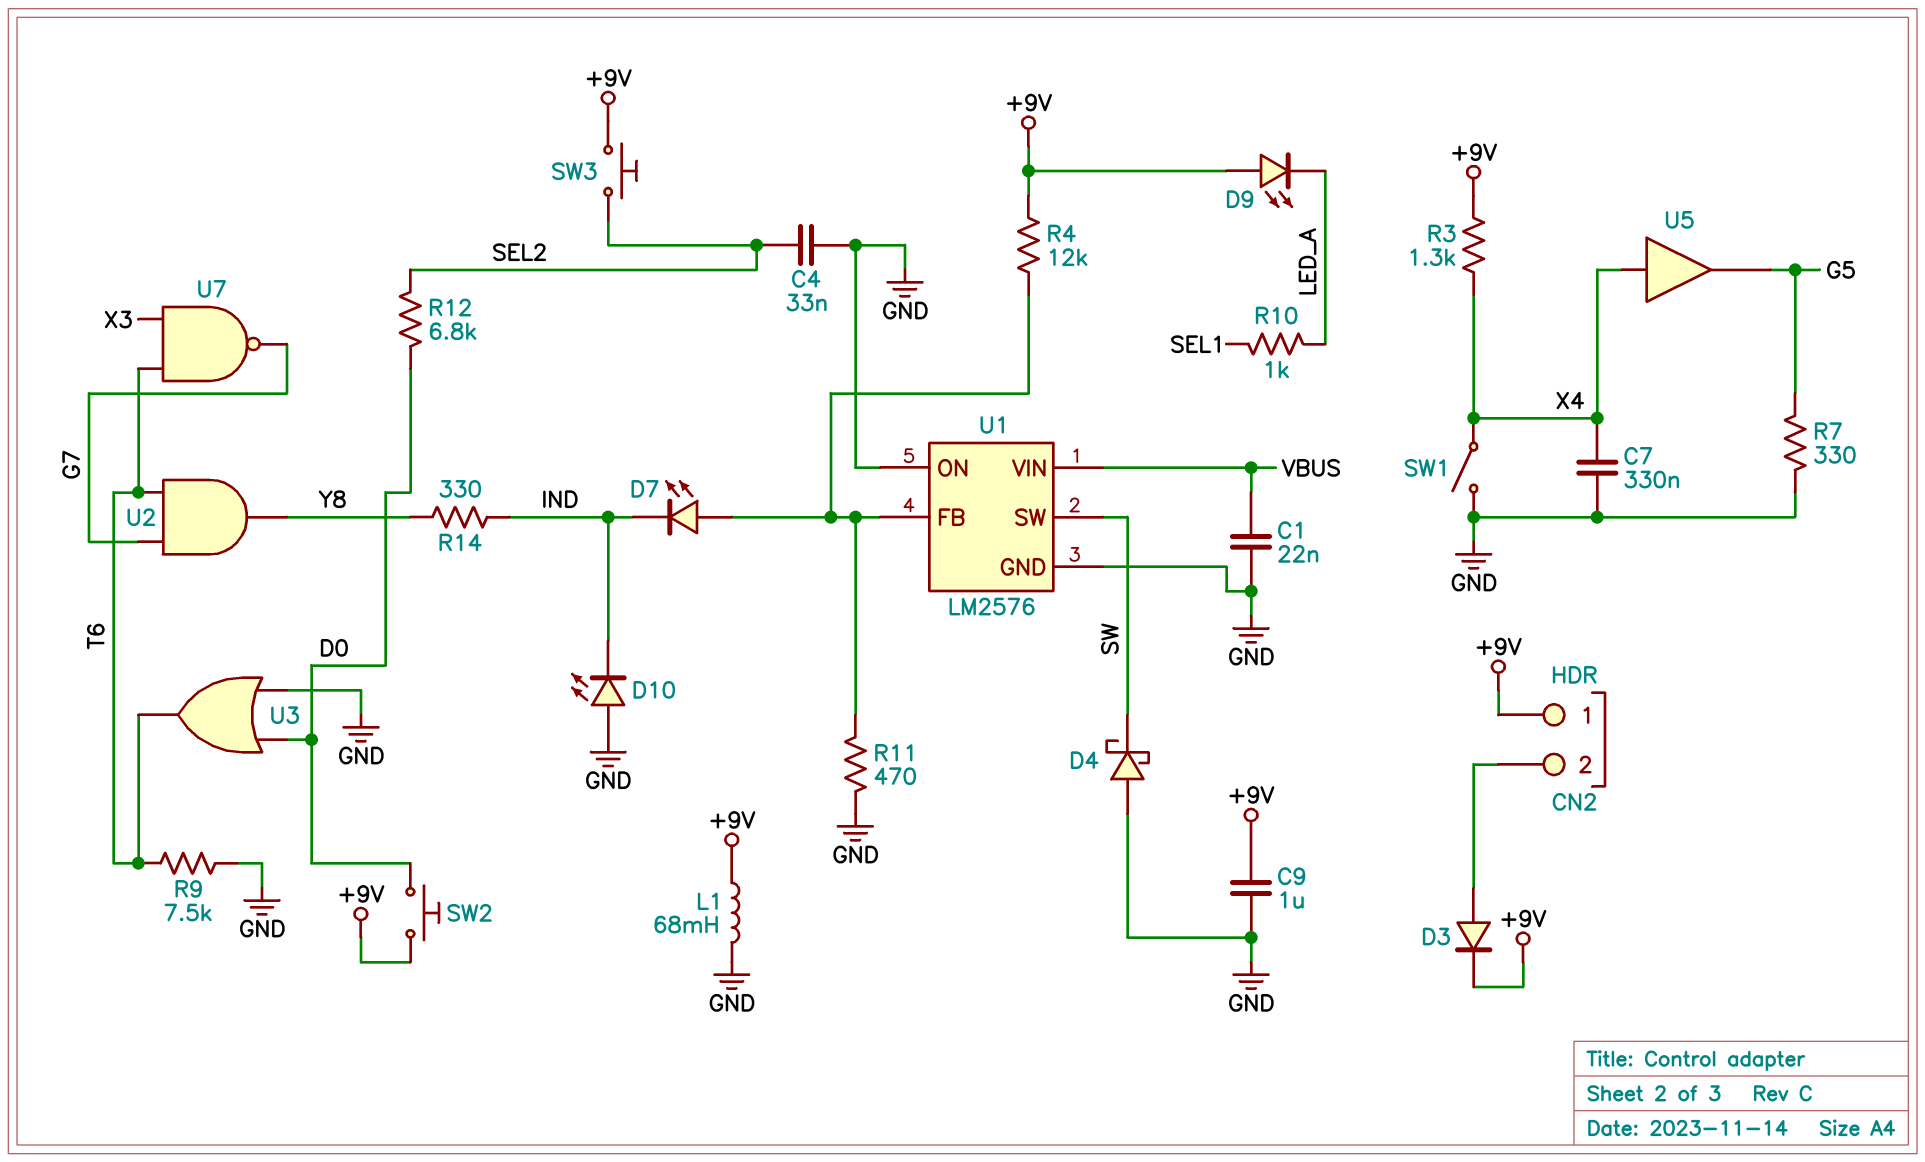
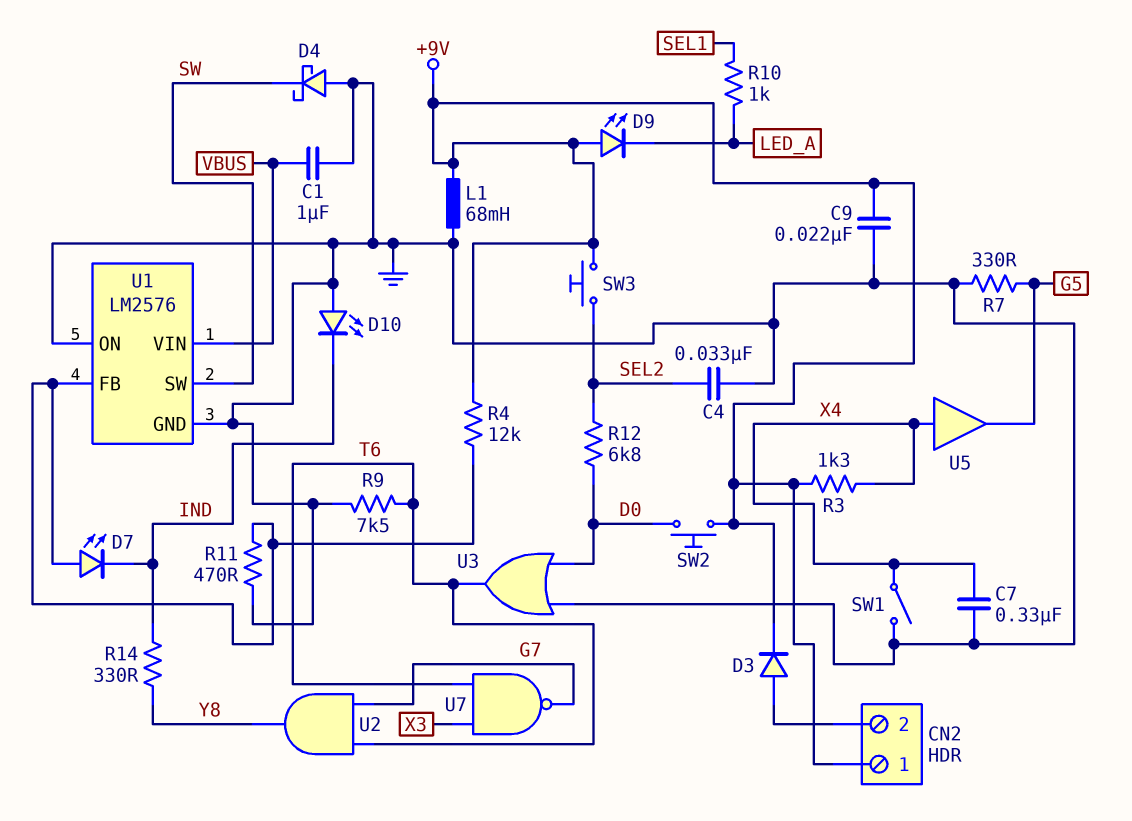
C1: 22nF (GND, VBUS) -> 1uF (GND, VBUS)
C9: 1uF (+9V, GND) -> 22nF (+9V, GND)

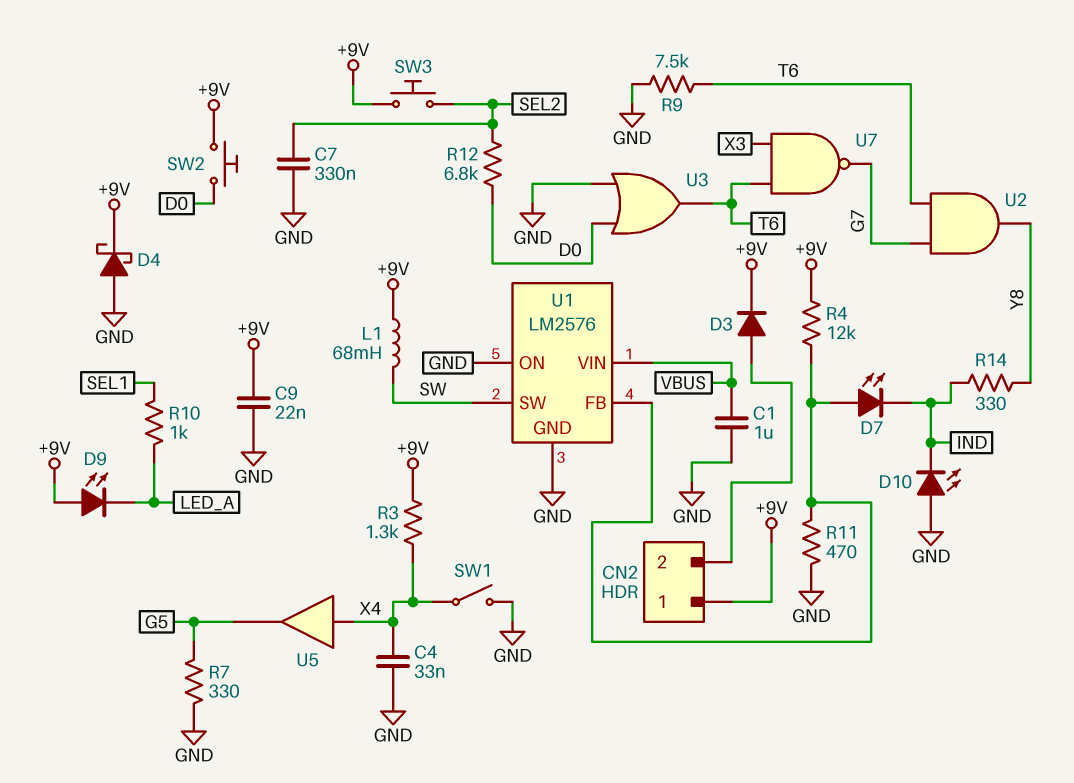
C4: 33nF (GND, SEL2) -> 33nF (GND, X4)
C7: 330nF (GND, X4) -> 330nF (GND, SEL2)
D4: schottky (A GND, K SW) -> schottky (A GND, K +9V)
L1: 68mH (+9V, GND) -> 68mH (+9V, SW)

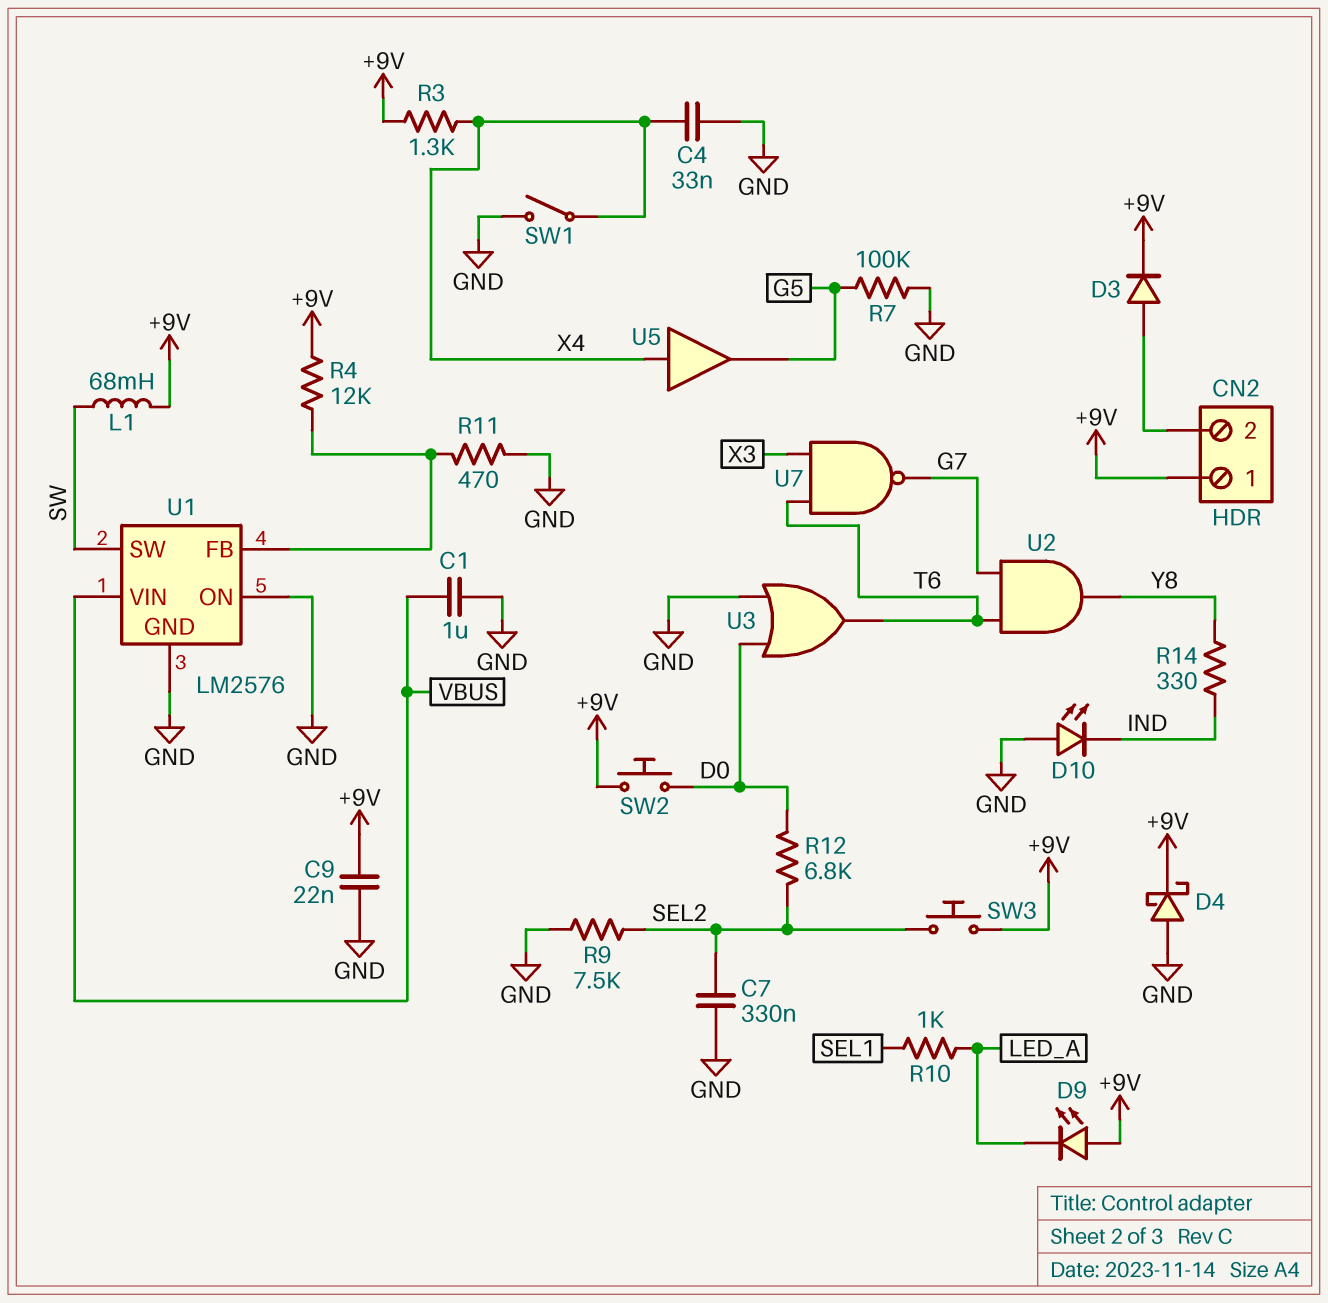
D7: LED (A U1/FB, K IND) -> none
R7: 330 (G5, GND) -> 100k (G5, GND)
R9: 7.5k (GND, T6) -> 7.5k (GND, SEL2)

